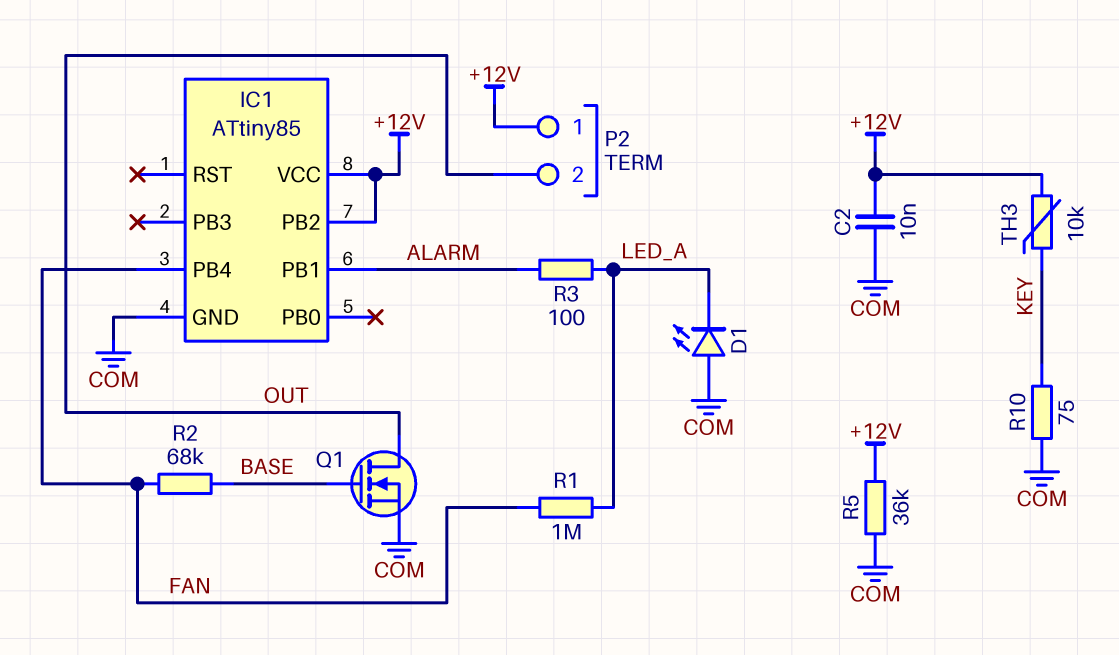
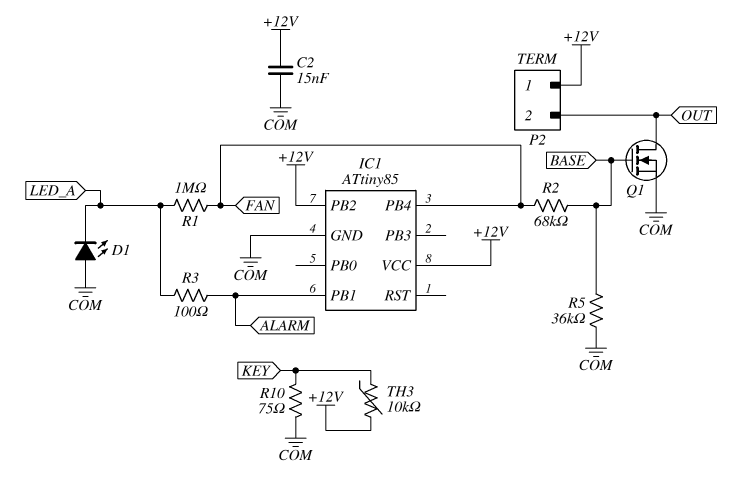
C2: 10nF (+12V, COM) -> 15nF (+12V, COM)
R5: 36k (+12V, COM) -> 36k (BASE, COM)

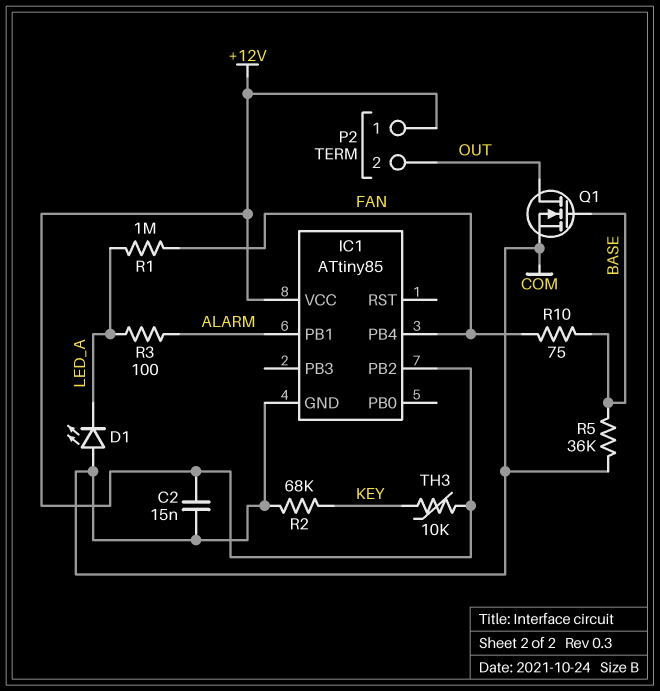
R2: 68k (BASE, FAN) -> 68k (COM, KEY)
R10: 75 (COM, KEY) -> 75 (BASE, FAN)

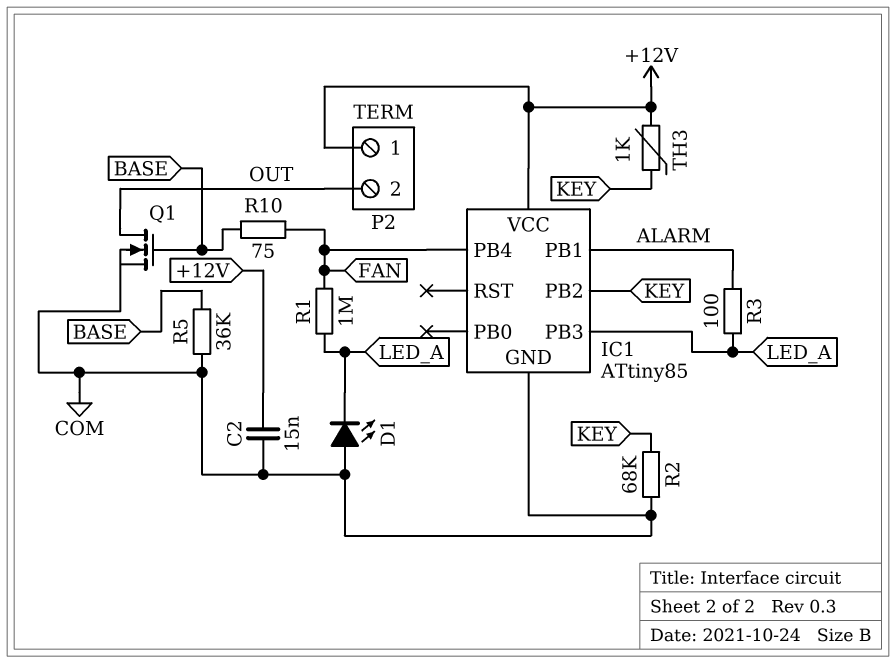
IC1 pin PB2: +12V -> KEY
IC1 pin PB3: none -> LED_A
TH3: 10k (+12V, KEY) -> 1k (+12V, KEY)

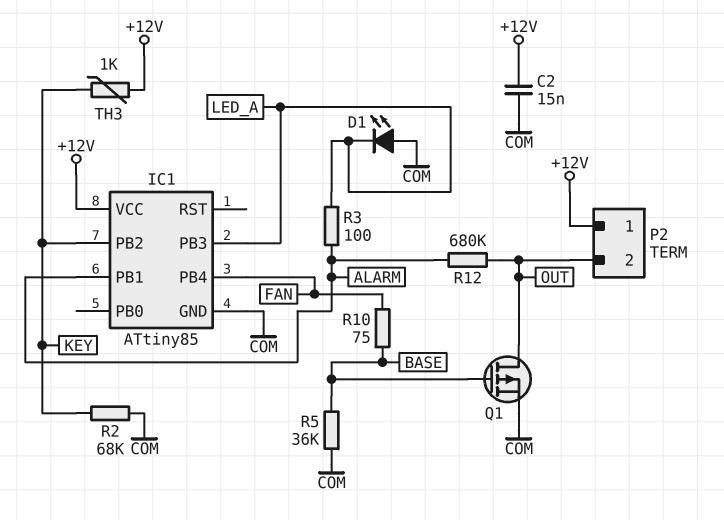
Q1: NMOS (G BASE, D OUT, S COM) -> PMOS (G BASE, D OUT, S COM)
R1: 1M (FAN, LED_A) -> none
R12: none -> 680k (ALARM, OUT)

